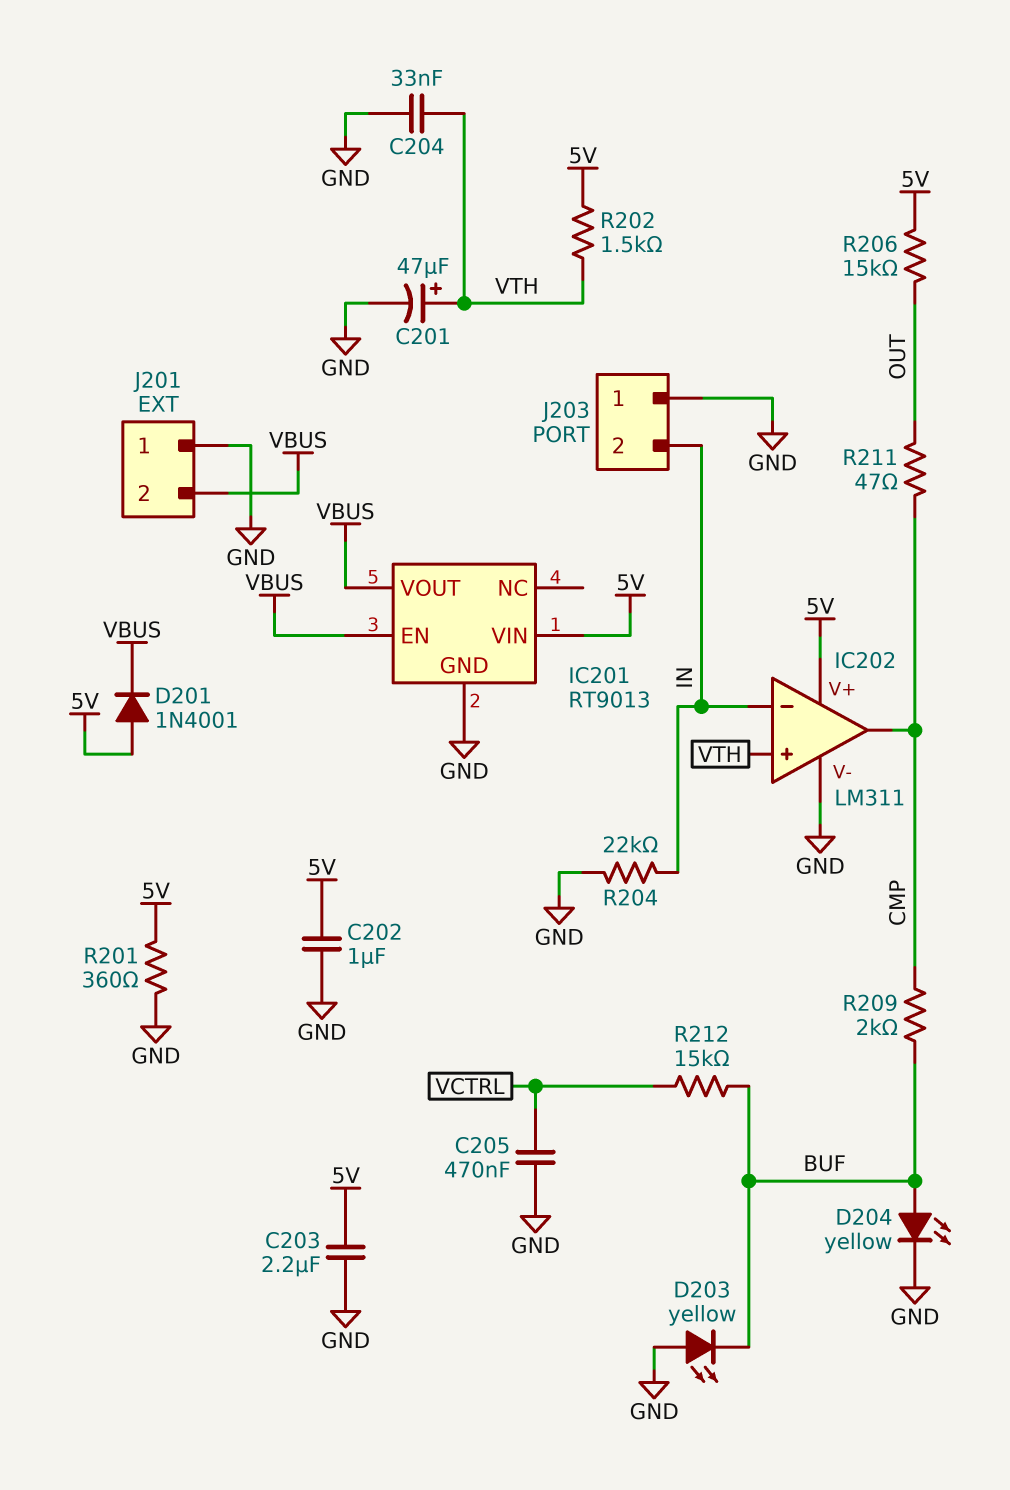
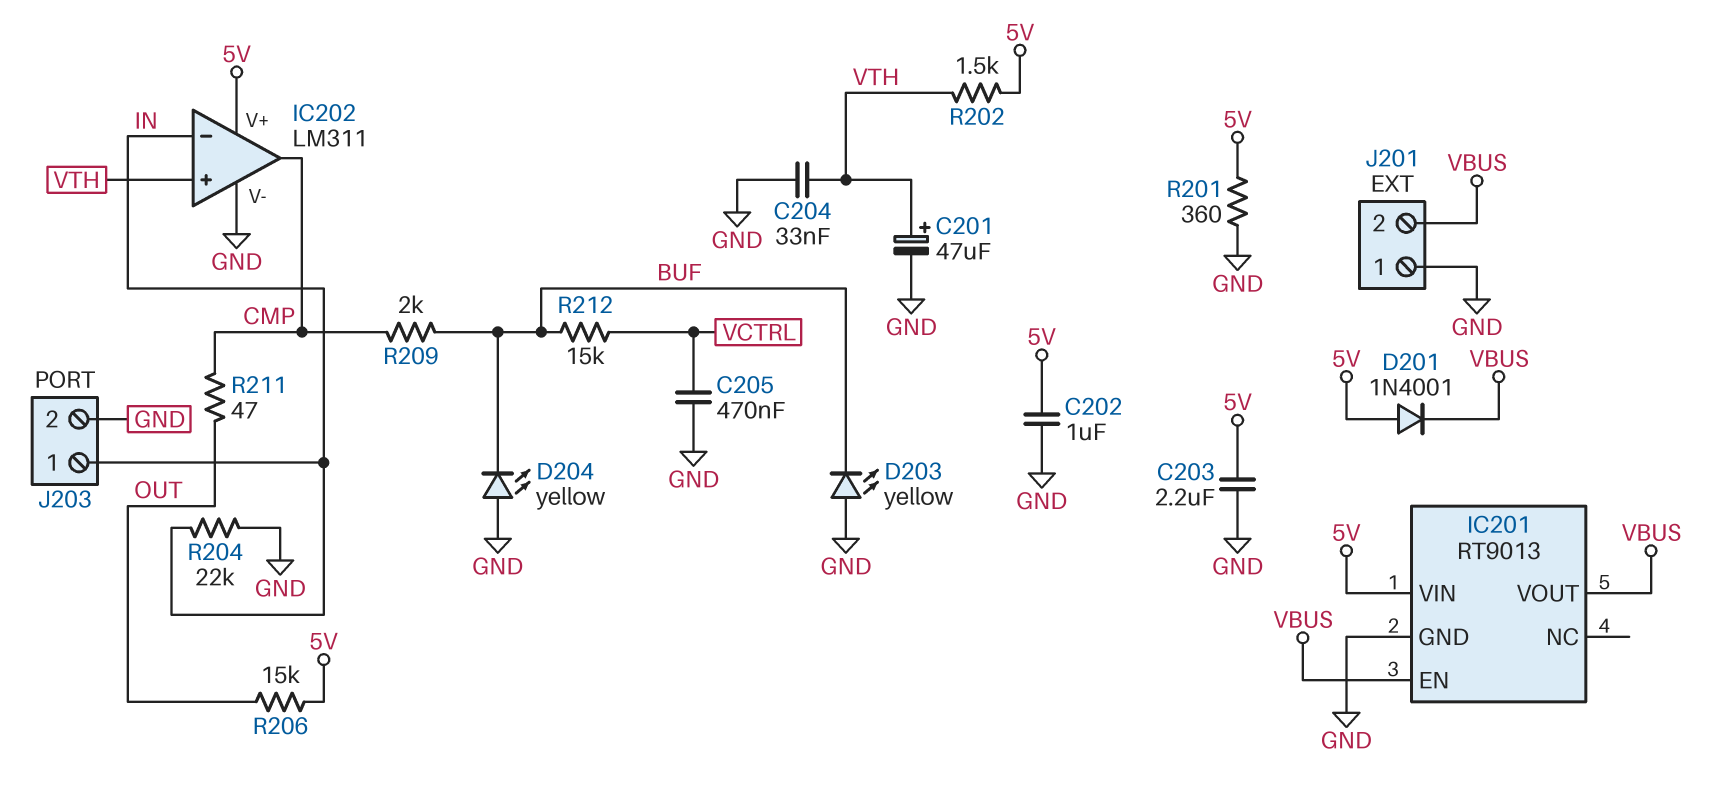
D204: LED yellow (A BUF, K GND) -> LED yellow (A GND, K BUF)
J203 pin 1: GND -> IN
J203 pin 2: IN -> GND

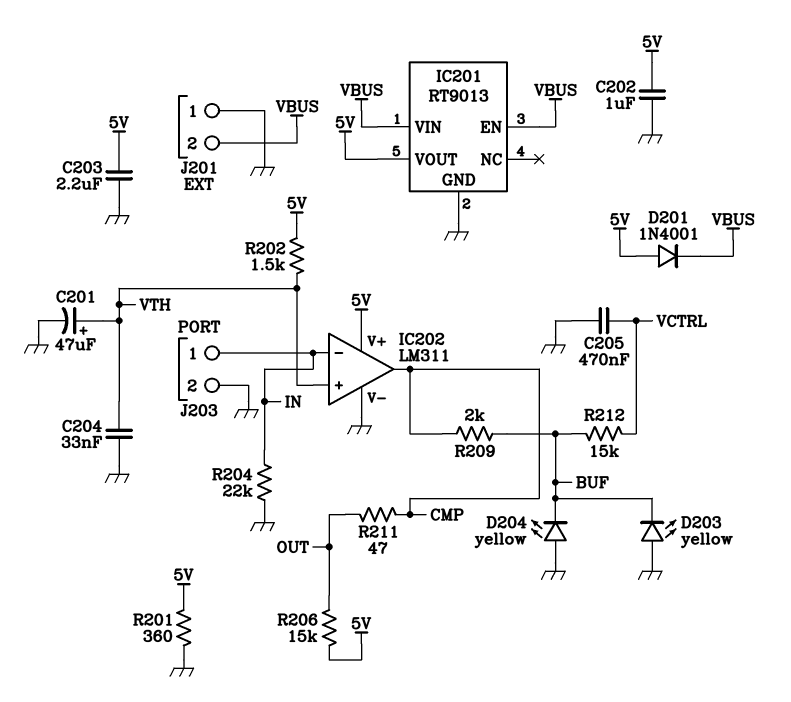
IC201 pin VIN: 5V -> VBUS
IC201 pin VOUT: VBUS -> 5V

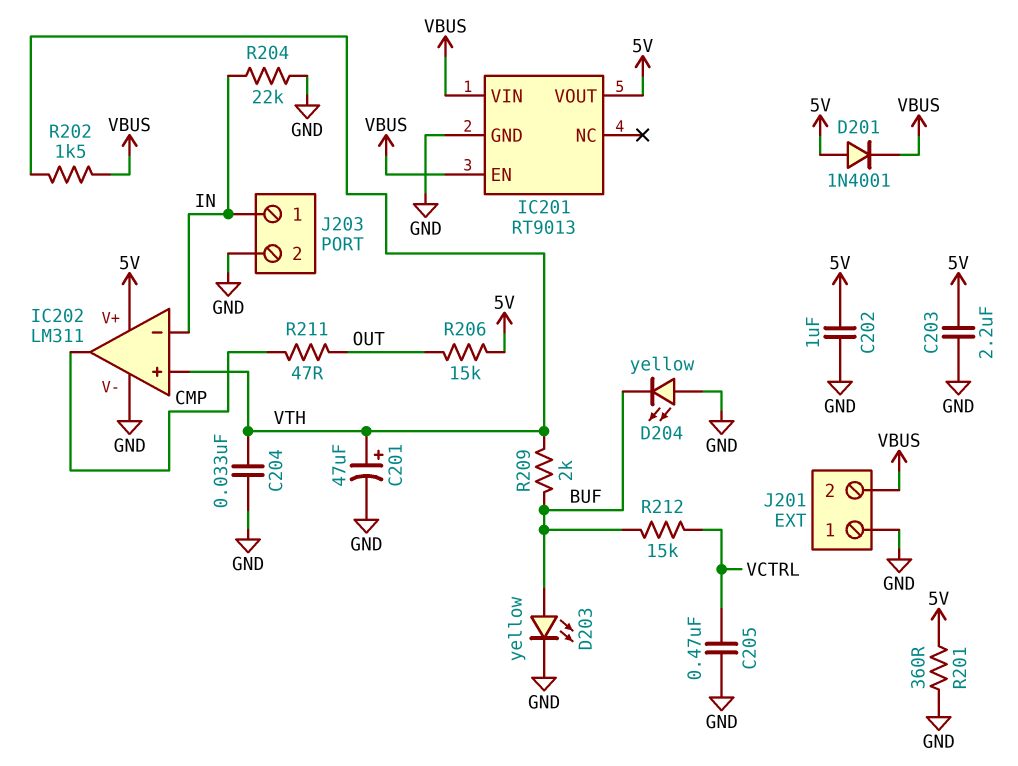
D203: LED yellow (A GND, K BUF) -> LED yellow (A BUF, K GND)
R202: 1.5k (5V, VTH) -> 1.5k (VBUS, VTH)
R209: 2k (BUF, CMP) -> 2k (BUF, VTH)

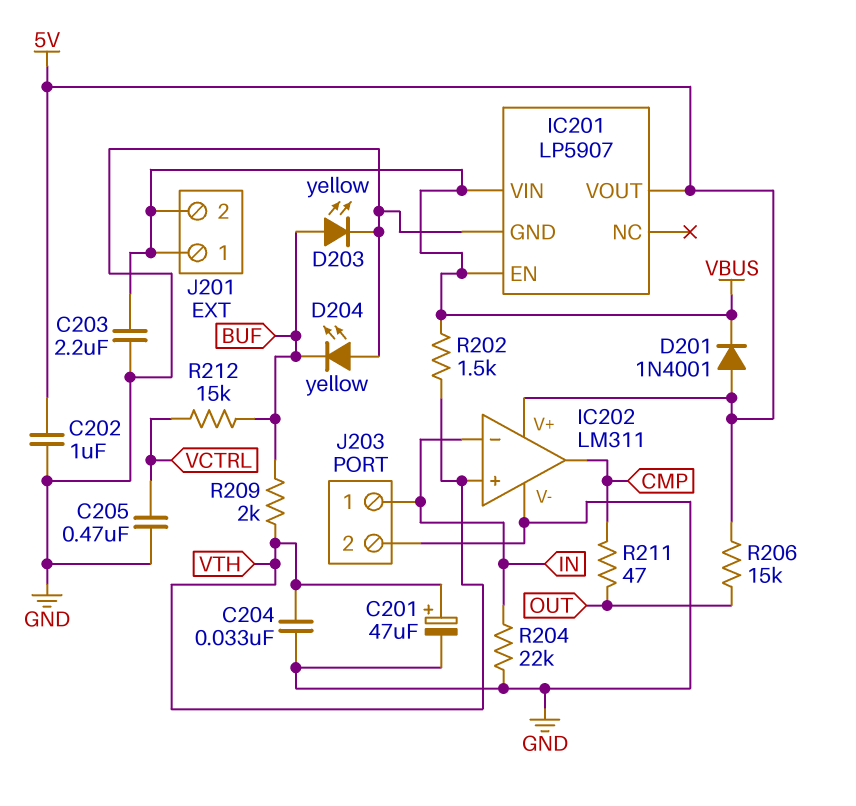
C203: 2.2uF (5V, GND) -> 2.2uF (GND, VBUS)
IC201: RT9013 -> LP5907
J201 pin 1: GND -> VBUS
R201: 360 (5V, GND) -> none

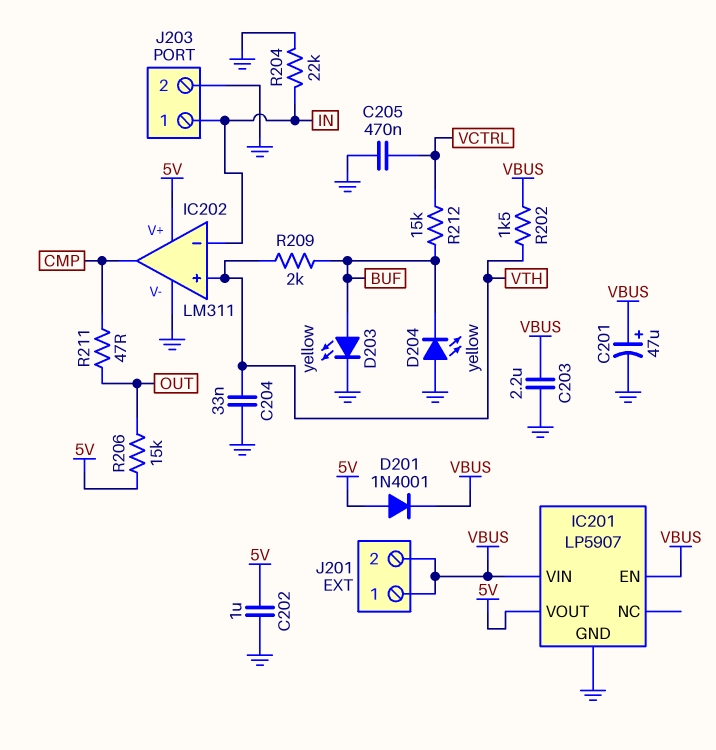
C201: 47uF (plus VTH, minus GND) -> 47uF (plus VBUS, minus GND)

